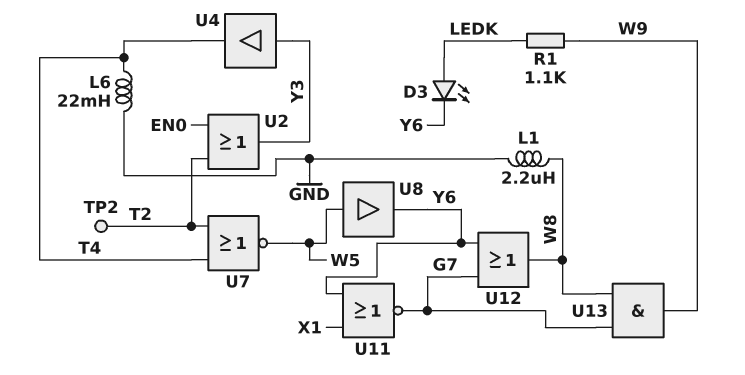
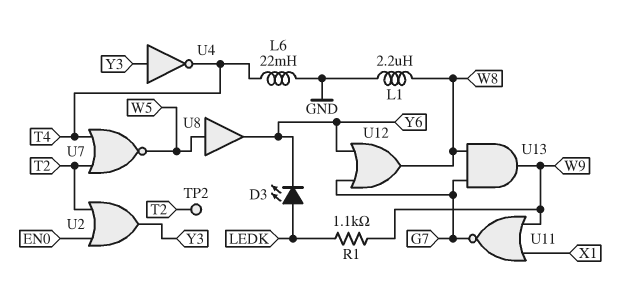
U4: buffer (in Y3, out T4) -> NOT (in Y3, out T4)
U11: NOR (in X1, in Y6, out G7) -> NOR (in W9, in X1, out G7)

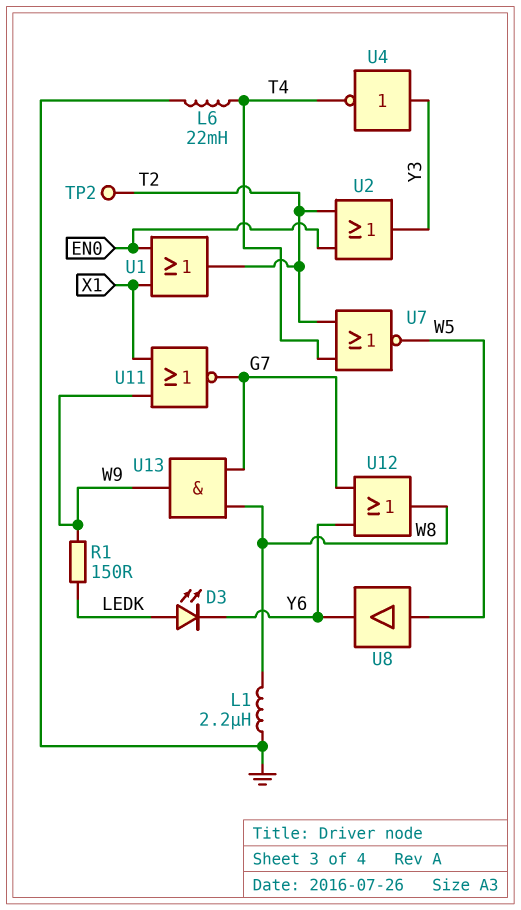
R1: 1.1k (LEDK, W9) -> 150 (LEDK, W9)
U1: none -> OR (in EN0, in X1, out T2)

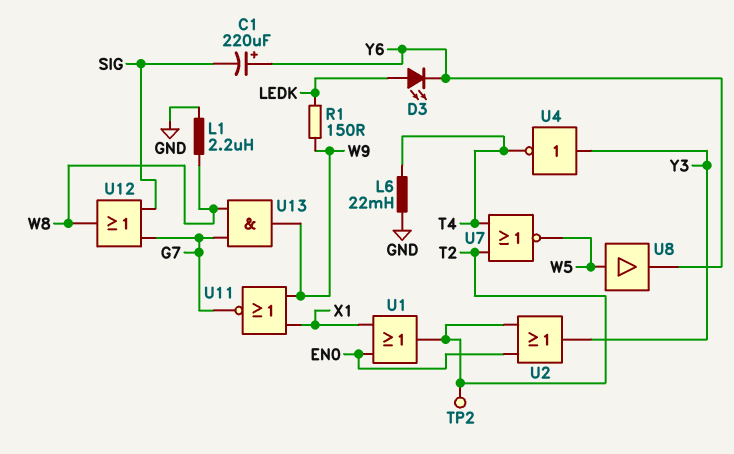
C1: none -> 220uF (plus Y6, minus SIG)
U12: OR (in G7, in Y6, out W8) -> OR (in G7, in SIG, out W8)

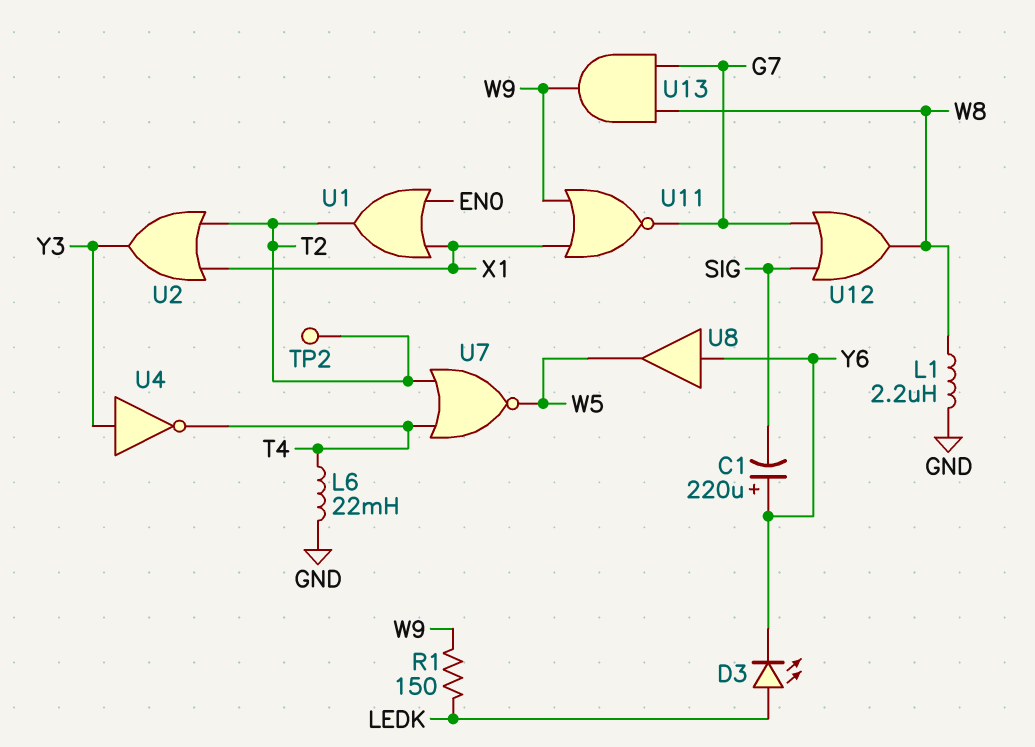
U2: OR (in EN0, in T2, out Y3) -> OR (in T2, in X1, out Y3)
U8: buffer (in W5, out Y6) -> buffer (in Y6, out W5)

